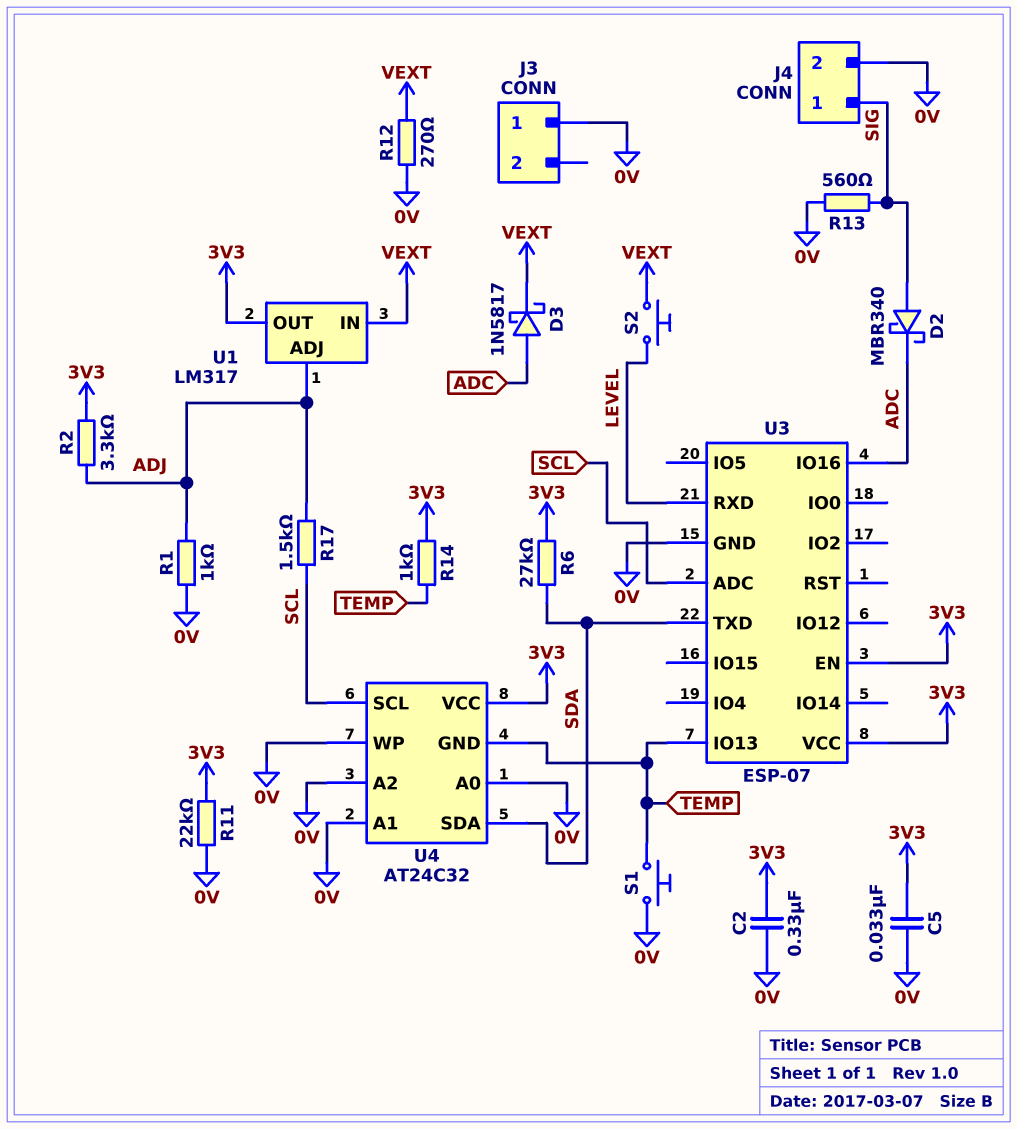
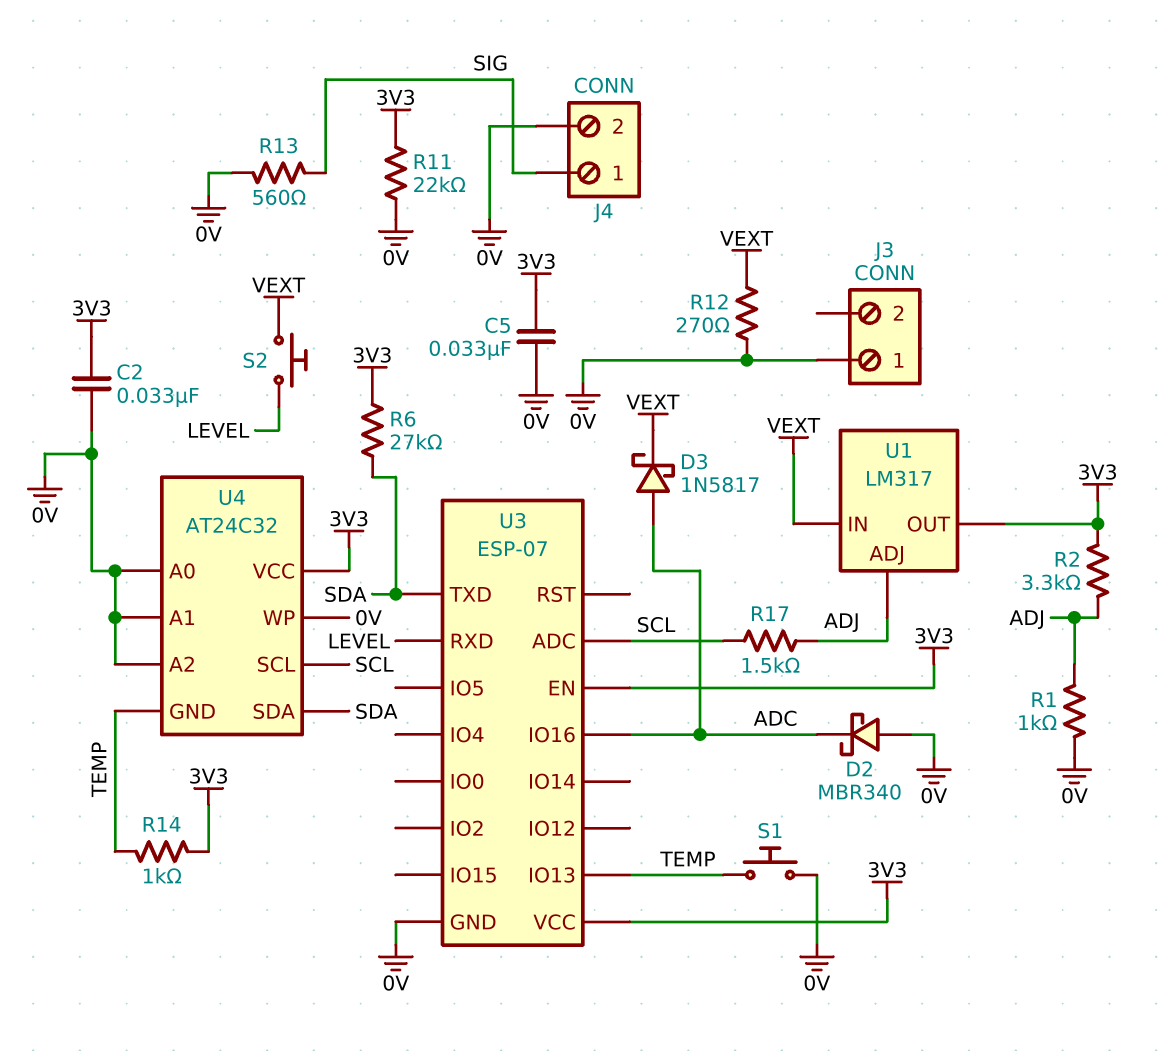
C2: 330nF (0V, 3V3) -> 33nF (0V, 3V3)
D2: schottky MBR340 (A SIG, K ADC) -> schottky MBR340 (A 0V, K ADC)

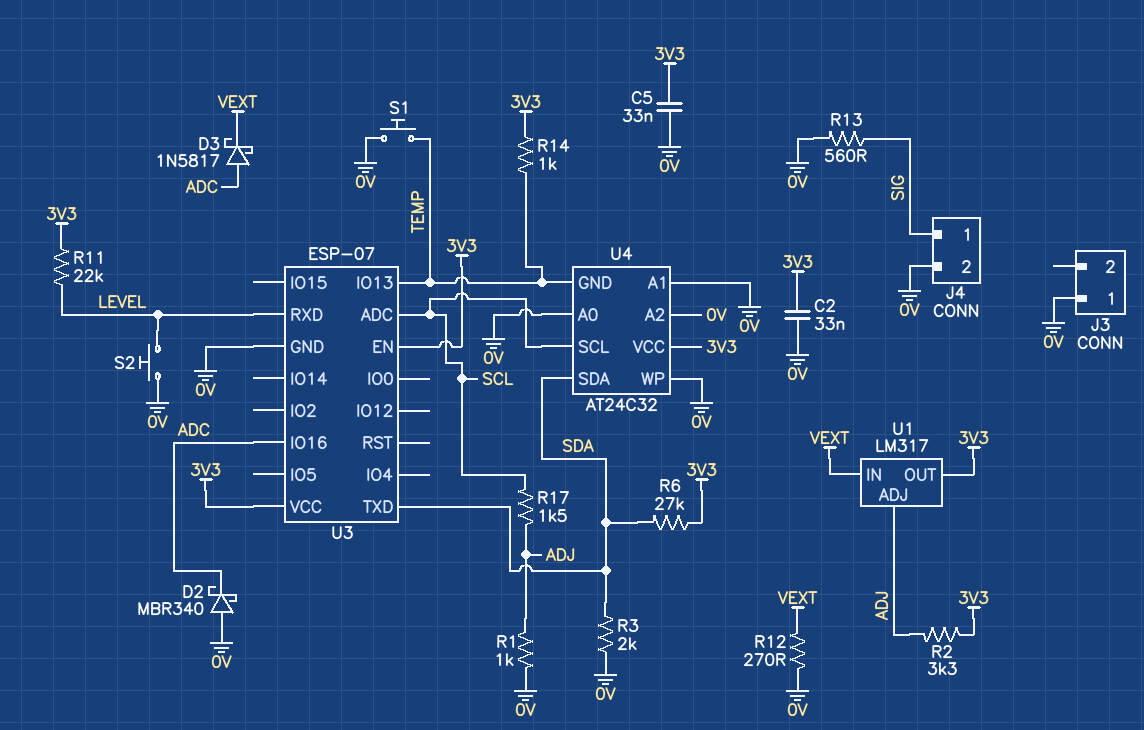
R3: none -> 2k (0V, SDA)
R11: 22k (0V, 3V3) -> 22k (3V3, LEVEL)
S2: button (LEVEL, VEXT) -> button (0V, LEVEL)

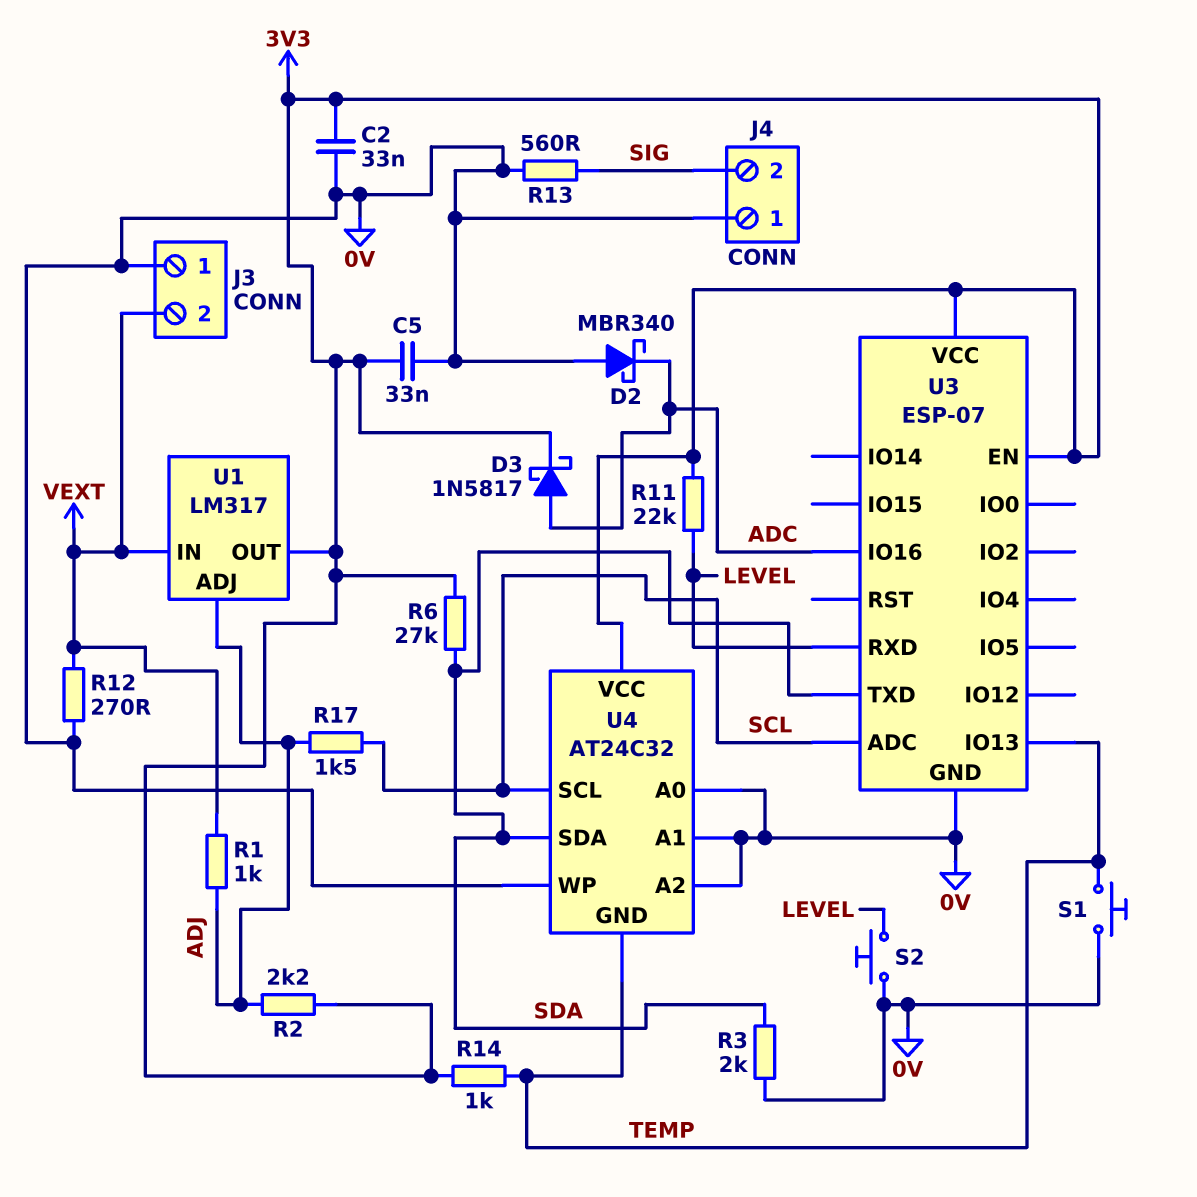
D3: schottky 1N5817 (A ADC, K VEXT) -> schottky 1N5817 (A ADC, K 3V3)
J3 pin 2: none -> VEXT
J4 pin 1: SIG -> 0V
J4 pin 2: 0V -> SIG
R1: 1k (0V, ADJ) -> 1k (ADJ, VEXT)
R2: 3.3k (3V3, ADJ) -> 2.2k (3V3, ADJ)

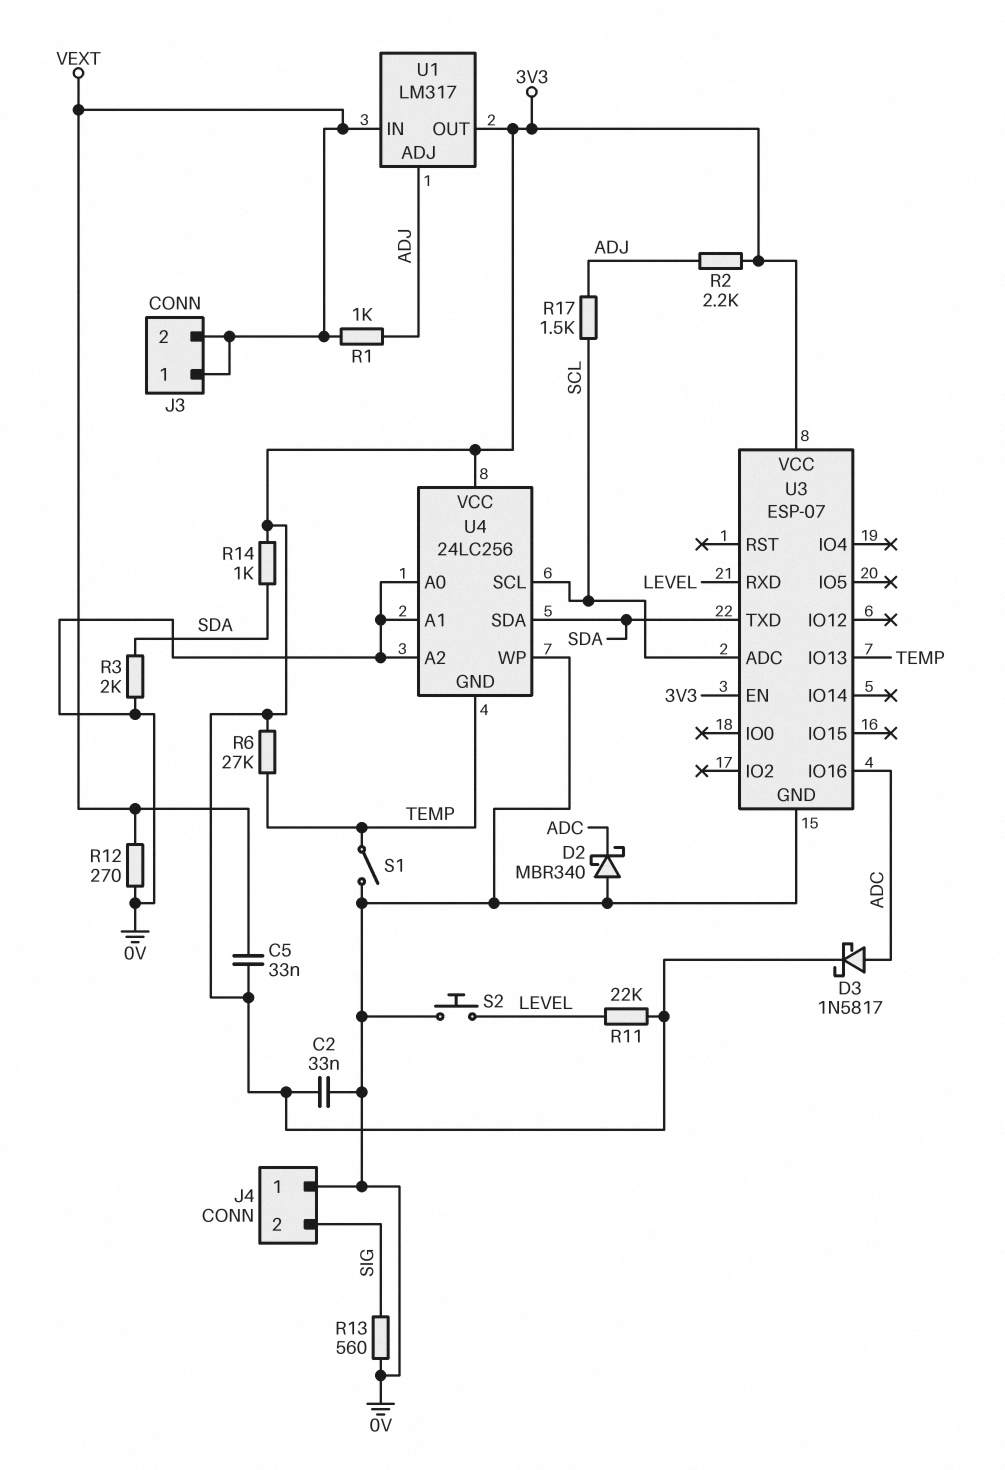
C5: 33nF (0V, 3V3) -> 33nF (3V3, VEXT)
J3 pin 1: 0V -> VEXT
R6: 27k (3V3, SDA) -> 27k (3V3, TEMP)
R14: 1k (3V3, TEMP) -> 1k (3V3, SDA)
S1: button (0V, TEMP) -> switch (0V, TEMP)
U4: AT24C32 -> 24LC256

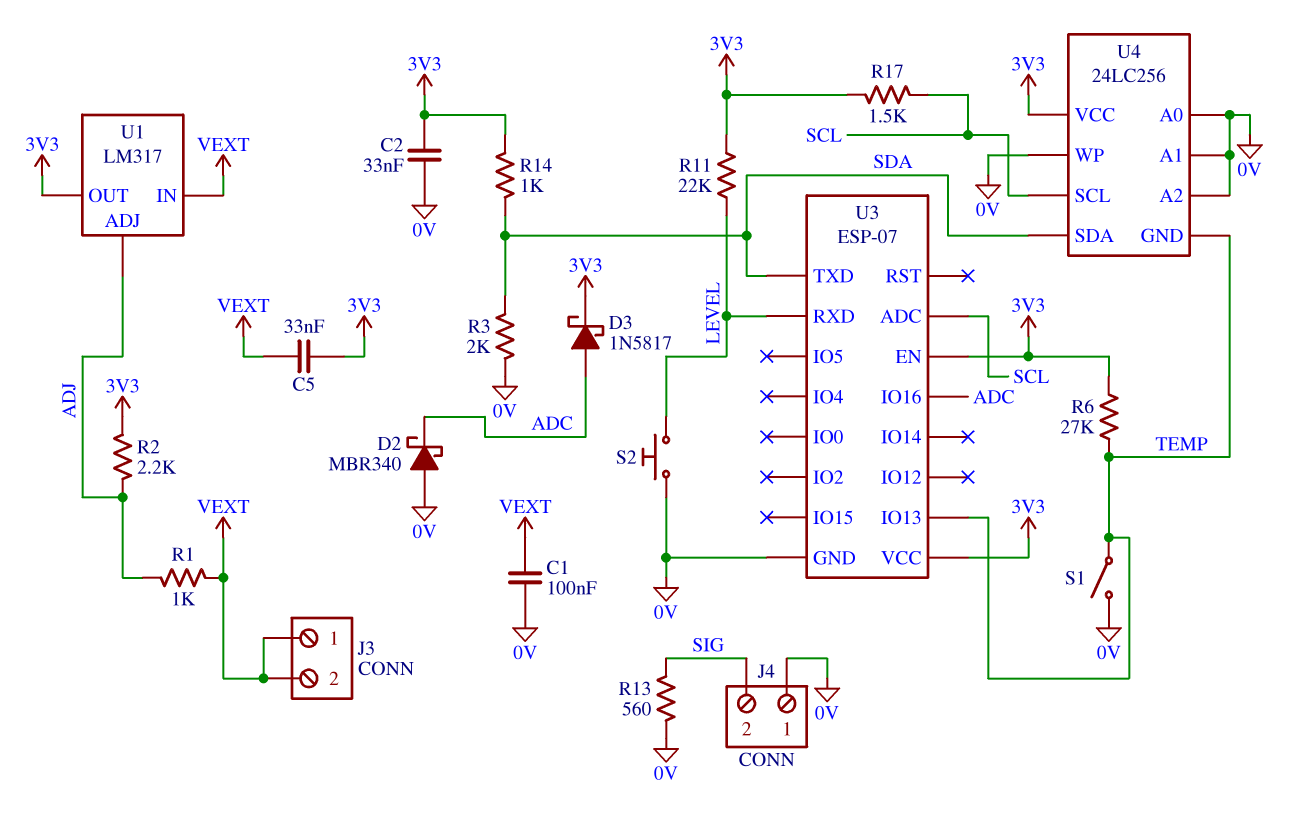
C1: none -> 100nF (0V, VEXT)
R12: 270 (0V, VEXT) -> none
R17: 1.5k (ADJ, SCL) -> 1.5k (3V3, SCL)

